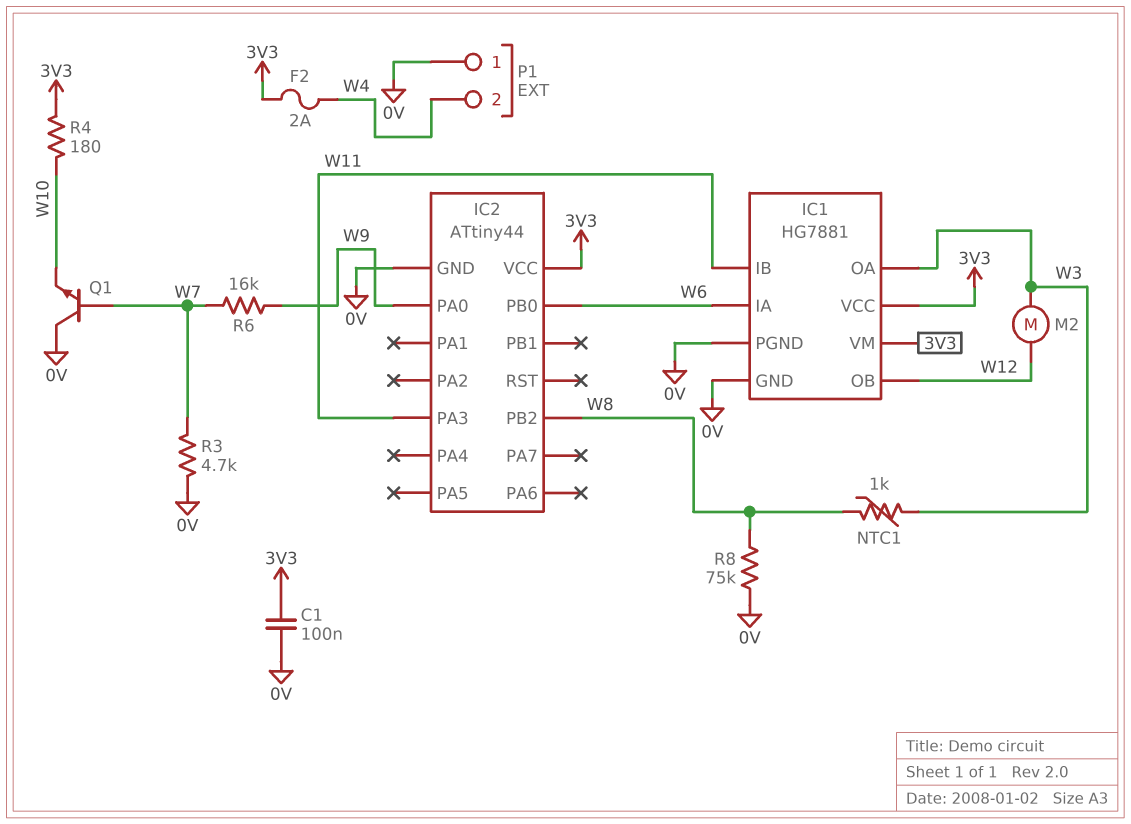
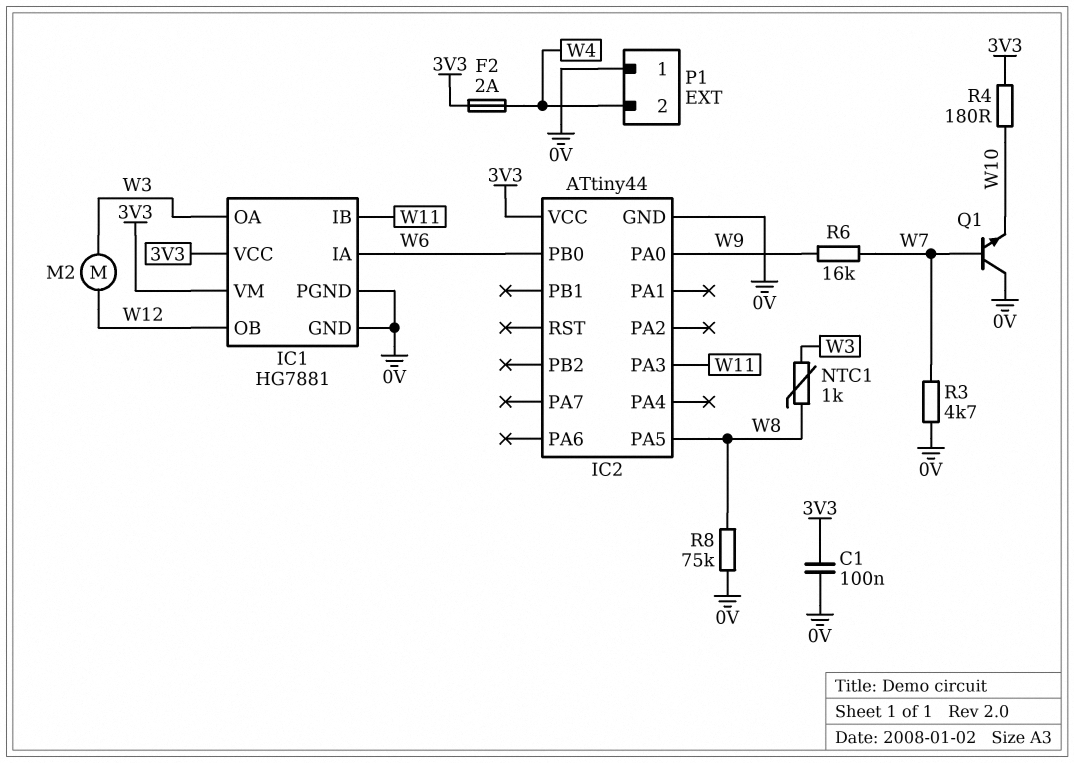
IC2 pin PA5: none -> W8
IC2 pin PB2: W8 -> none

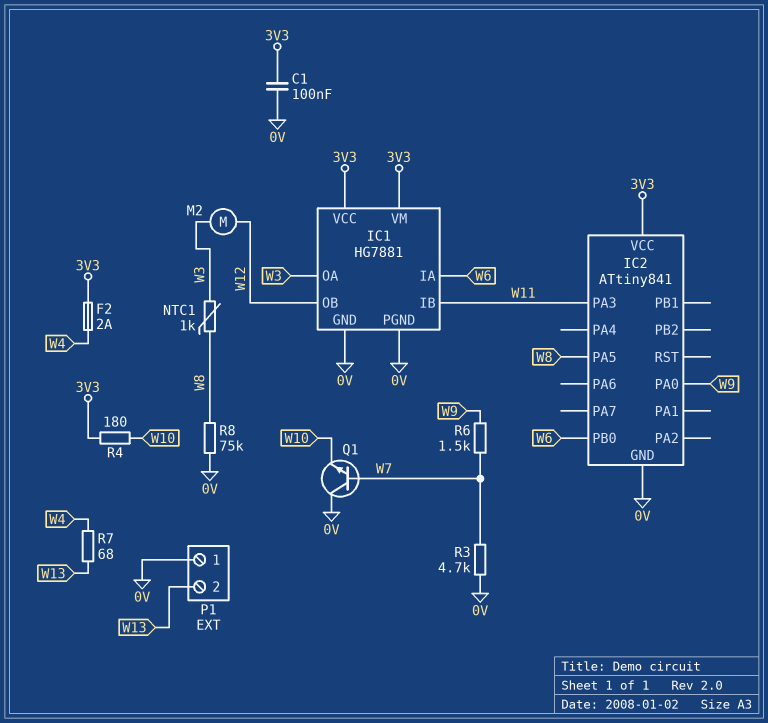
IC2: ATtiny44 -> ATtiny841
P1 pin 2: W4 -> W13
R6: 16k (W7, W9) -> 1.5k (W7, W9)
R7: none -> 68 (W4, W13)

